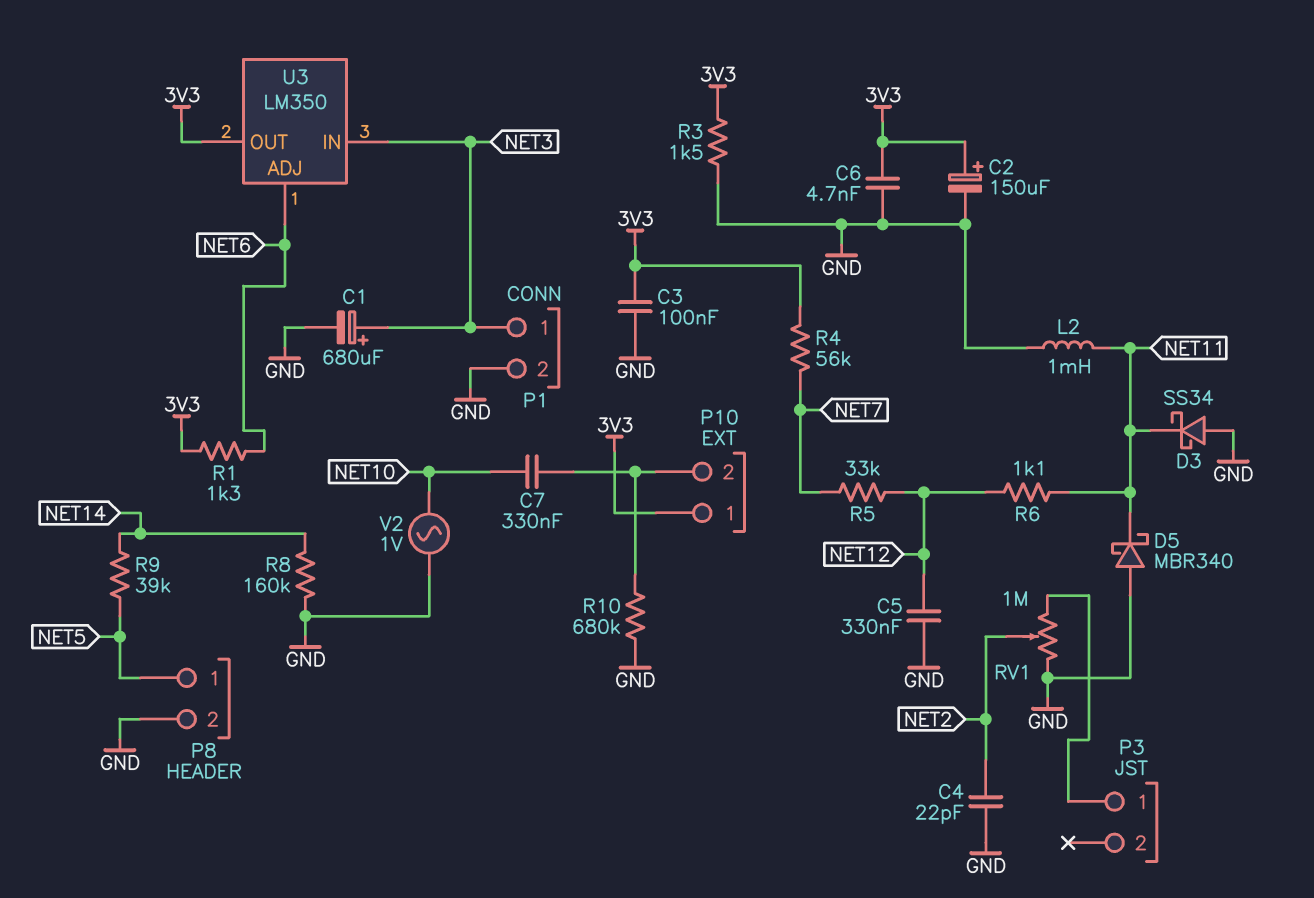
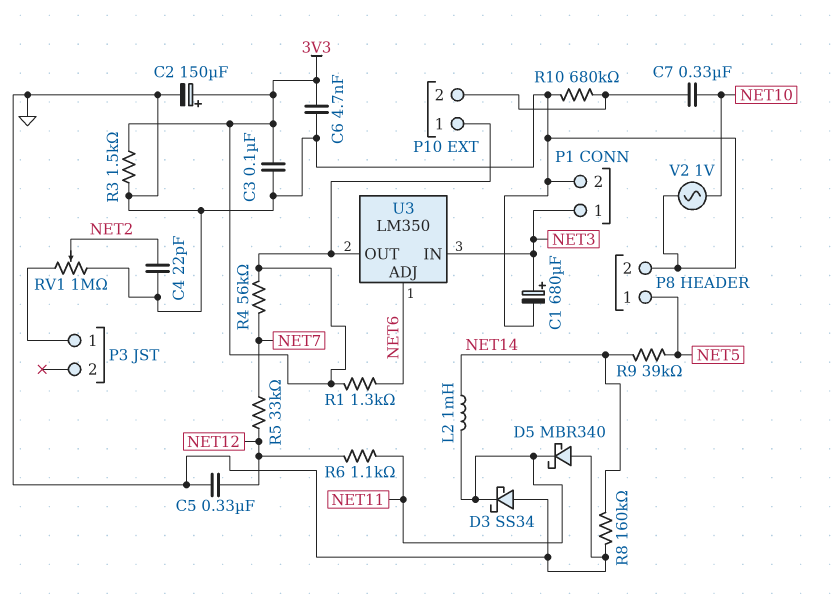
L2: 1mH (GND, NET11) -> 1mH (NET11, NET14)

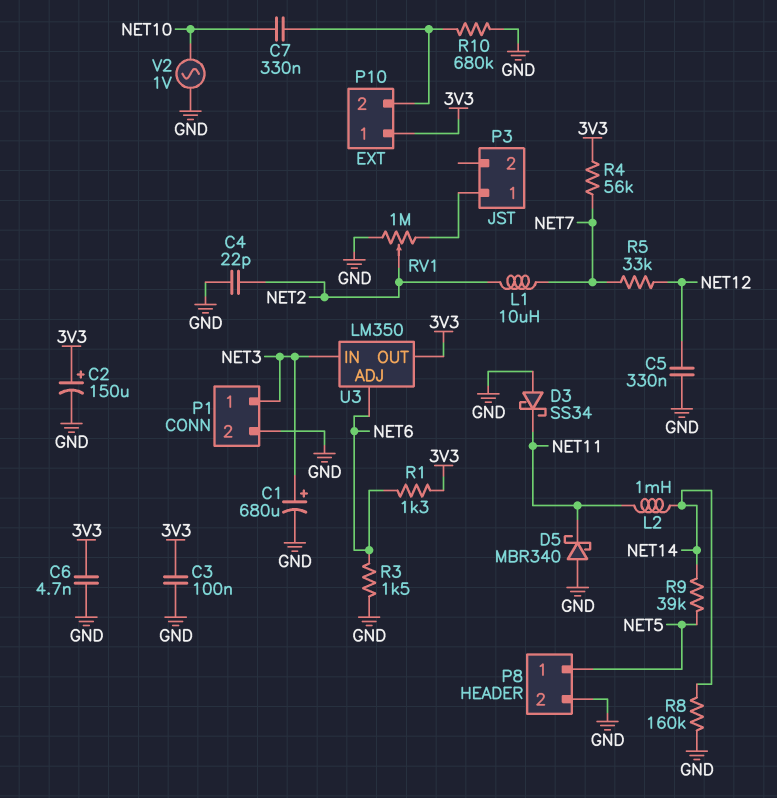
L1: none -> 10uH (NET2, NET7)
R3: 1.5k (3V3, GND) -> 1.5k (GND, NET6)
R6: 1.1k (NET11, NET12) -> none

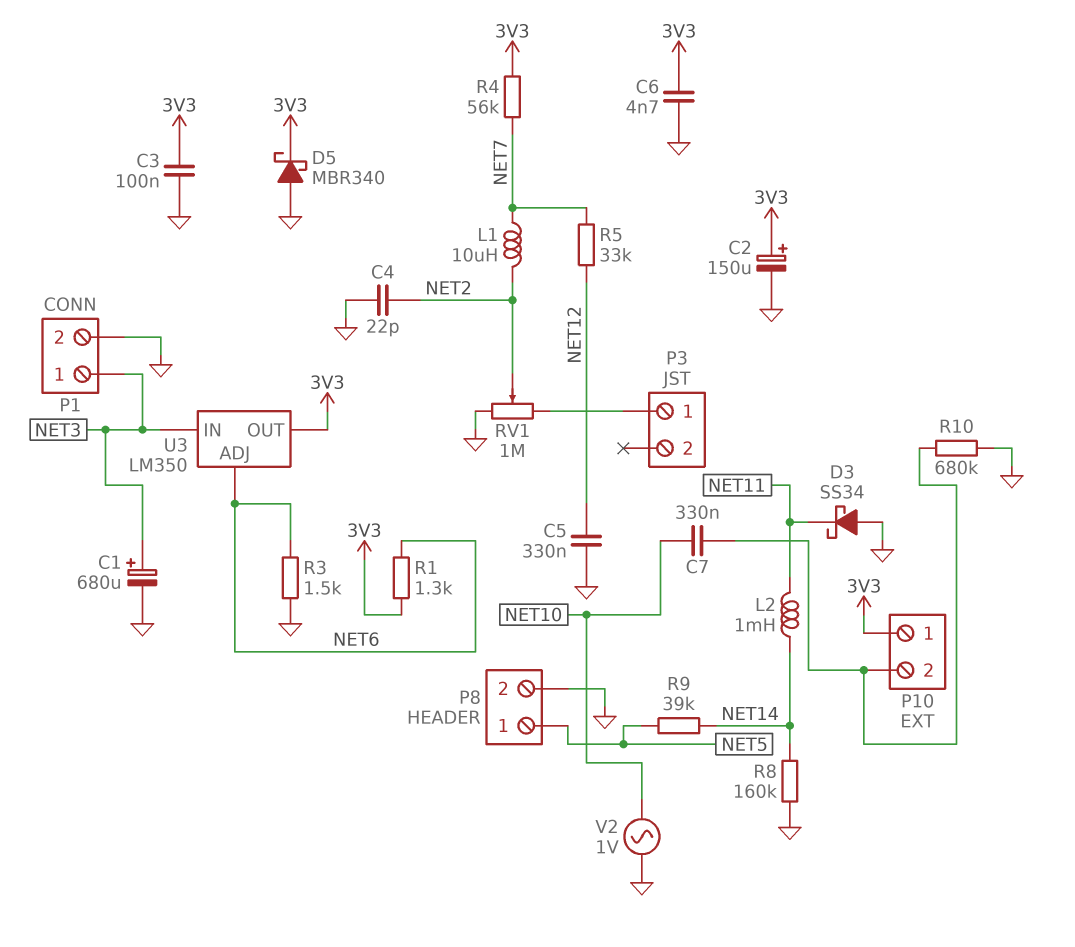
D5: schottky MBR340 (A GND, K NET11) -> schottky MBR340 (A GND, K 3V3)

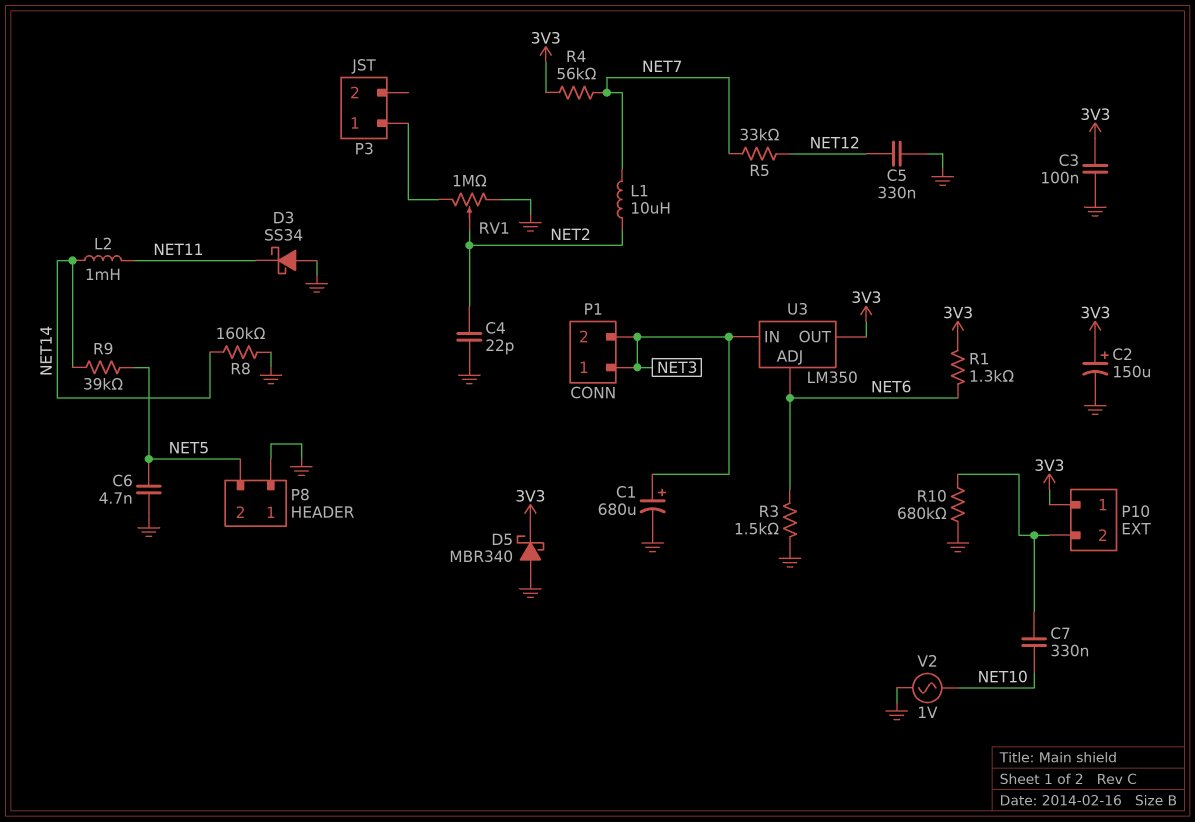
C6: 4.7nF (3V3, GND) -> 4.7nF (GND, NET5)
P1 pin 2: GND -> NET3
P8 pin 1: NET5 -> GND
P8 pin 2: GND -> NET5

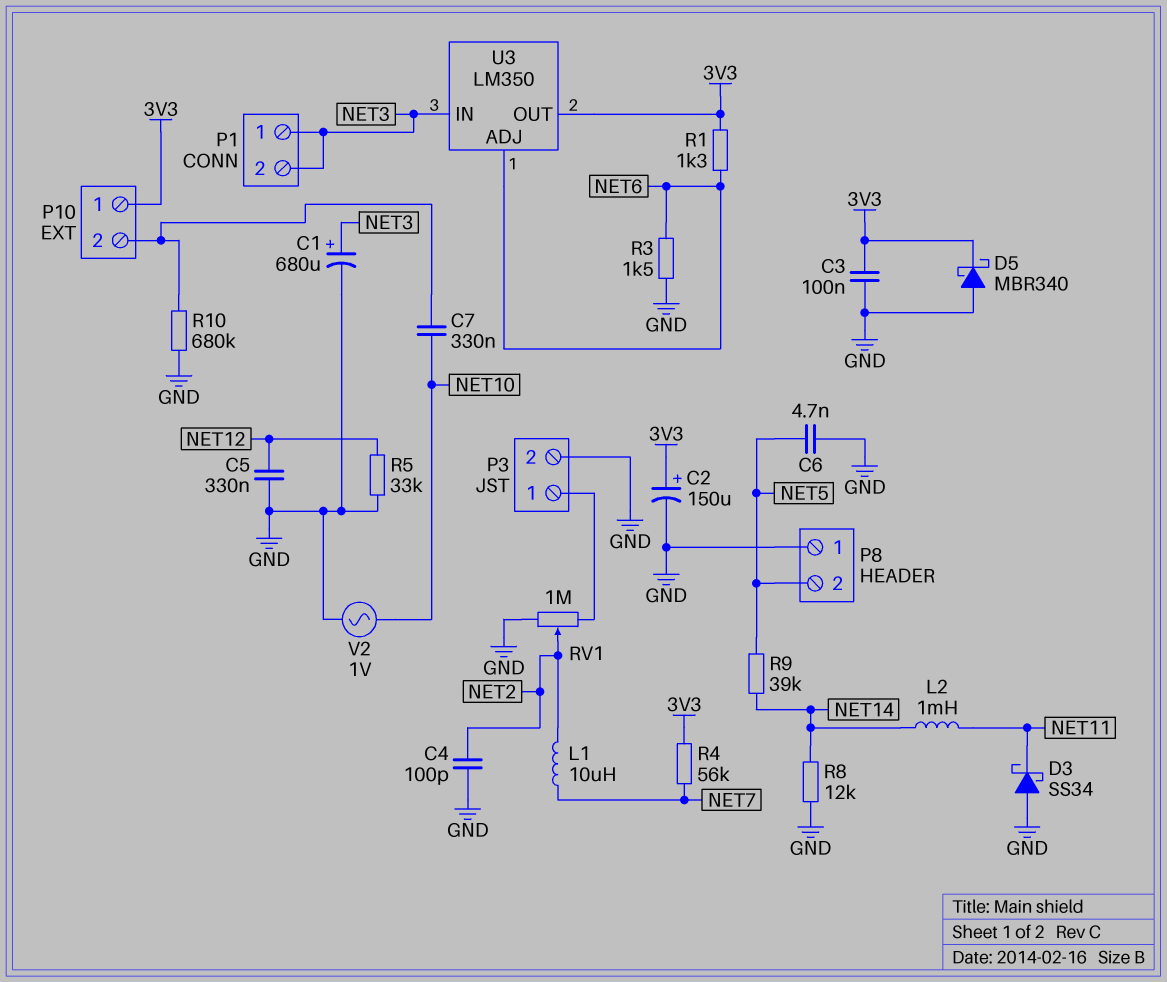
C4: 22pF (GND, NET2) -> 100pF (GND, NET2)
P3 pin 2: none -> GND
R5: 33k (NET7, NET12) -> 33k (GND, NET12)
R8: 160k (GND, NET14) -> 12k (GND, NET14)

